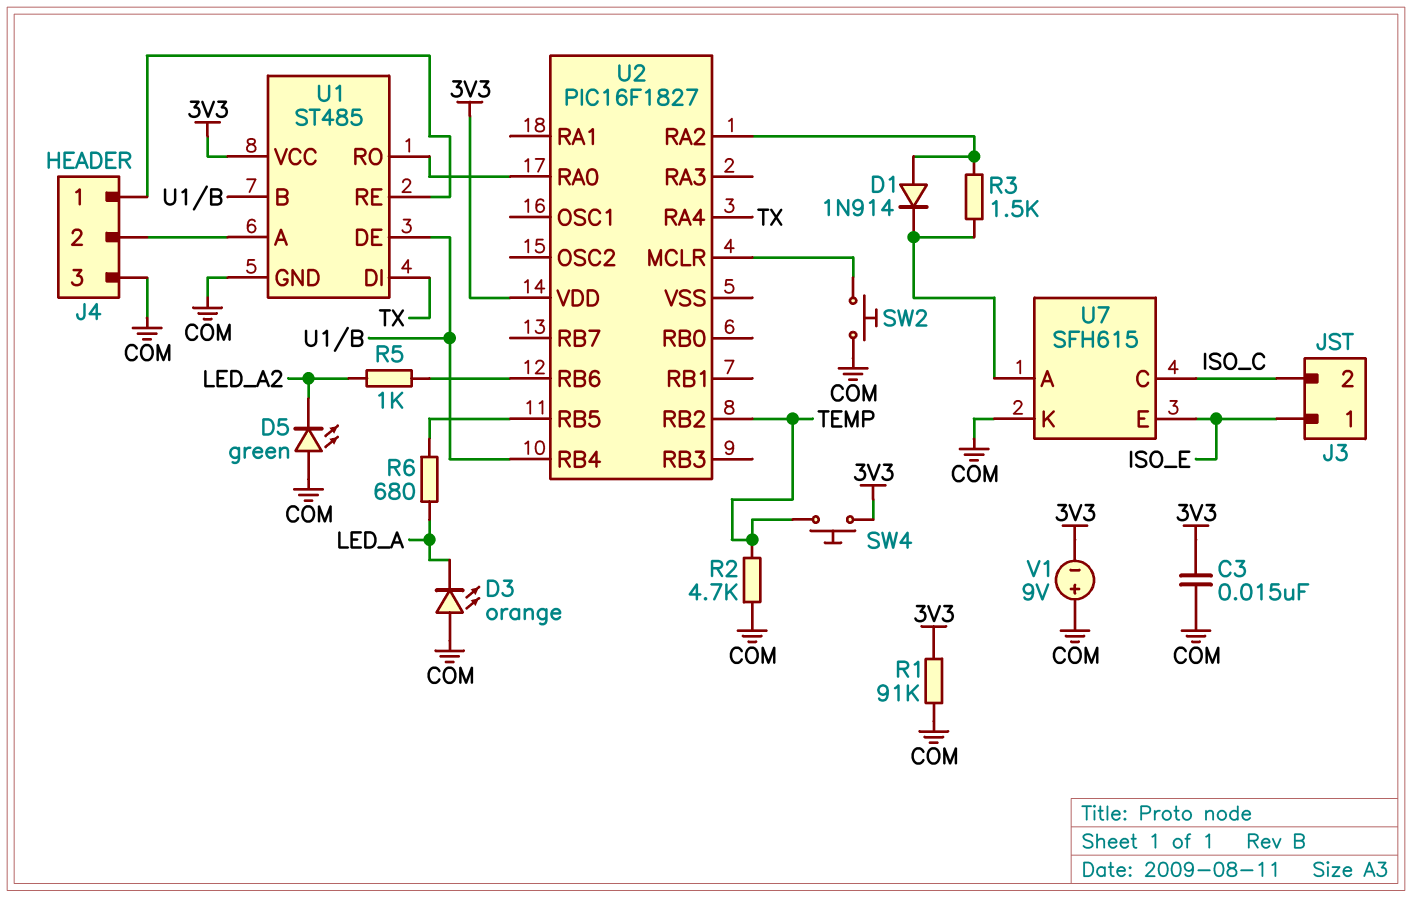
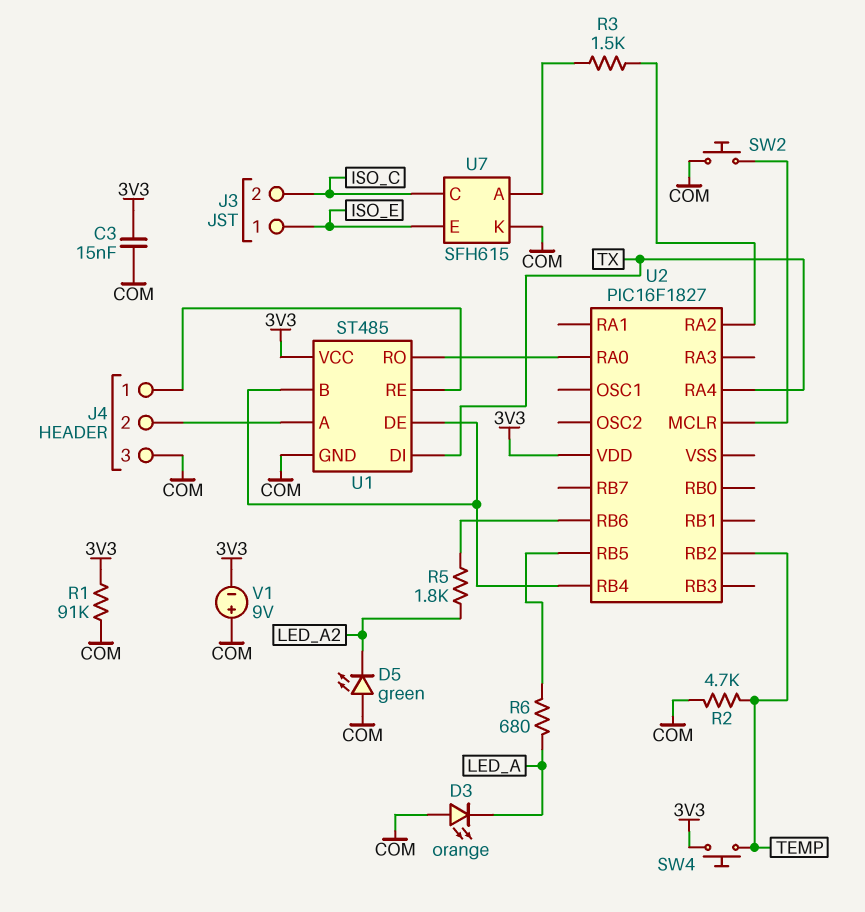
D1: diode 1N914 (A U2/RA2, K U7/A) -> none
R5: 1k (LED_A2, U2/RB6) -> 1.8k (LED_A2, U2/RB6)

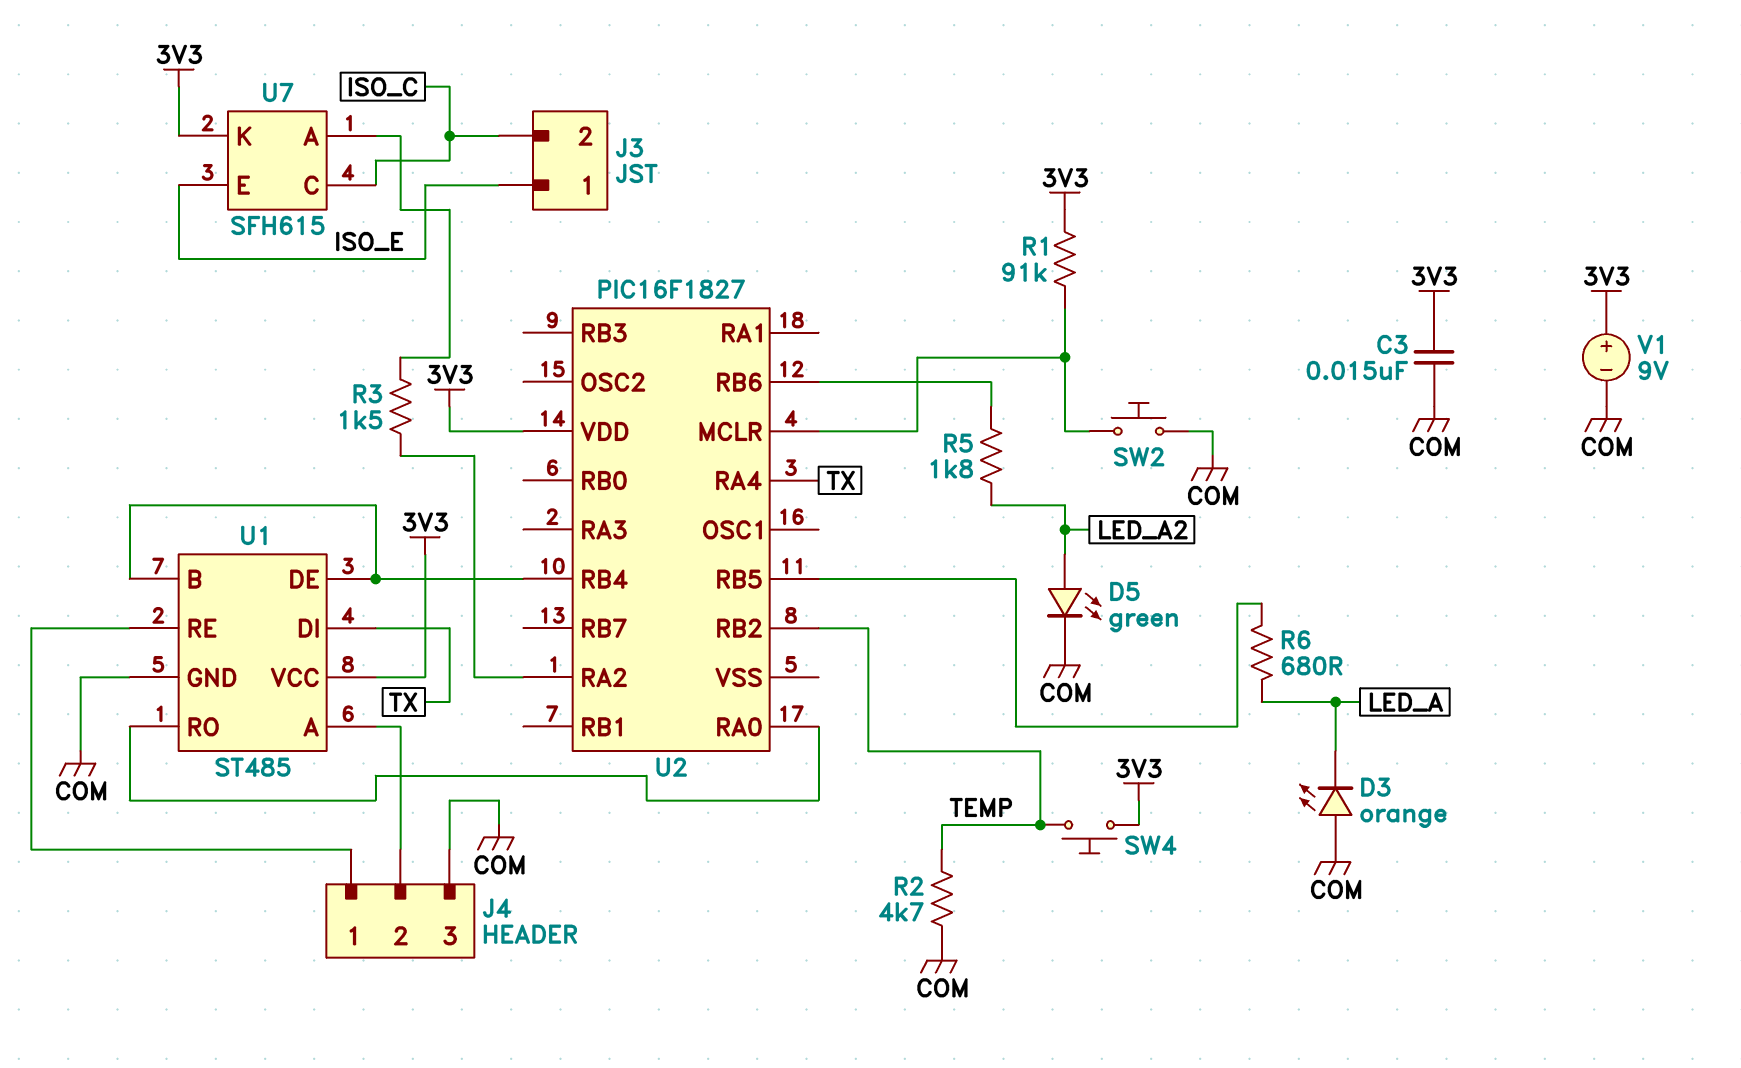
D5: LED green (A COM, K LED_A2) -> LED green (A LED_A2, K COM)
R1: 91k (3V3, COM) -> 91k (3V3, U2/MCLR)
U7 pin K: COM -> 3V3
V1: 9V (plus COM, minus 3V3) -> 9V (plus 3V3, minus COM)

